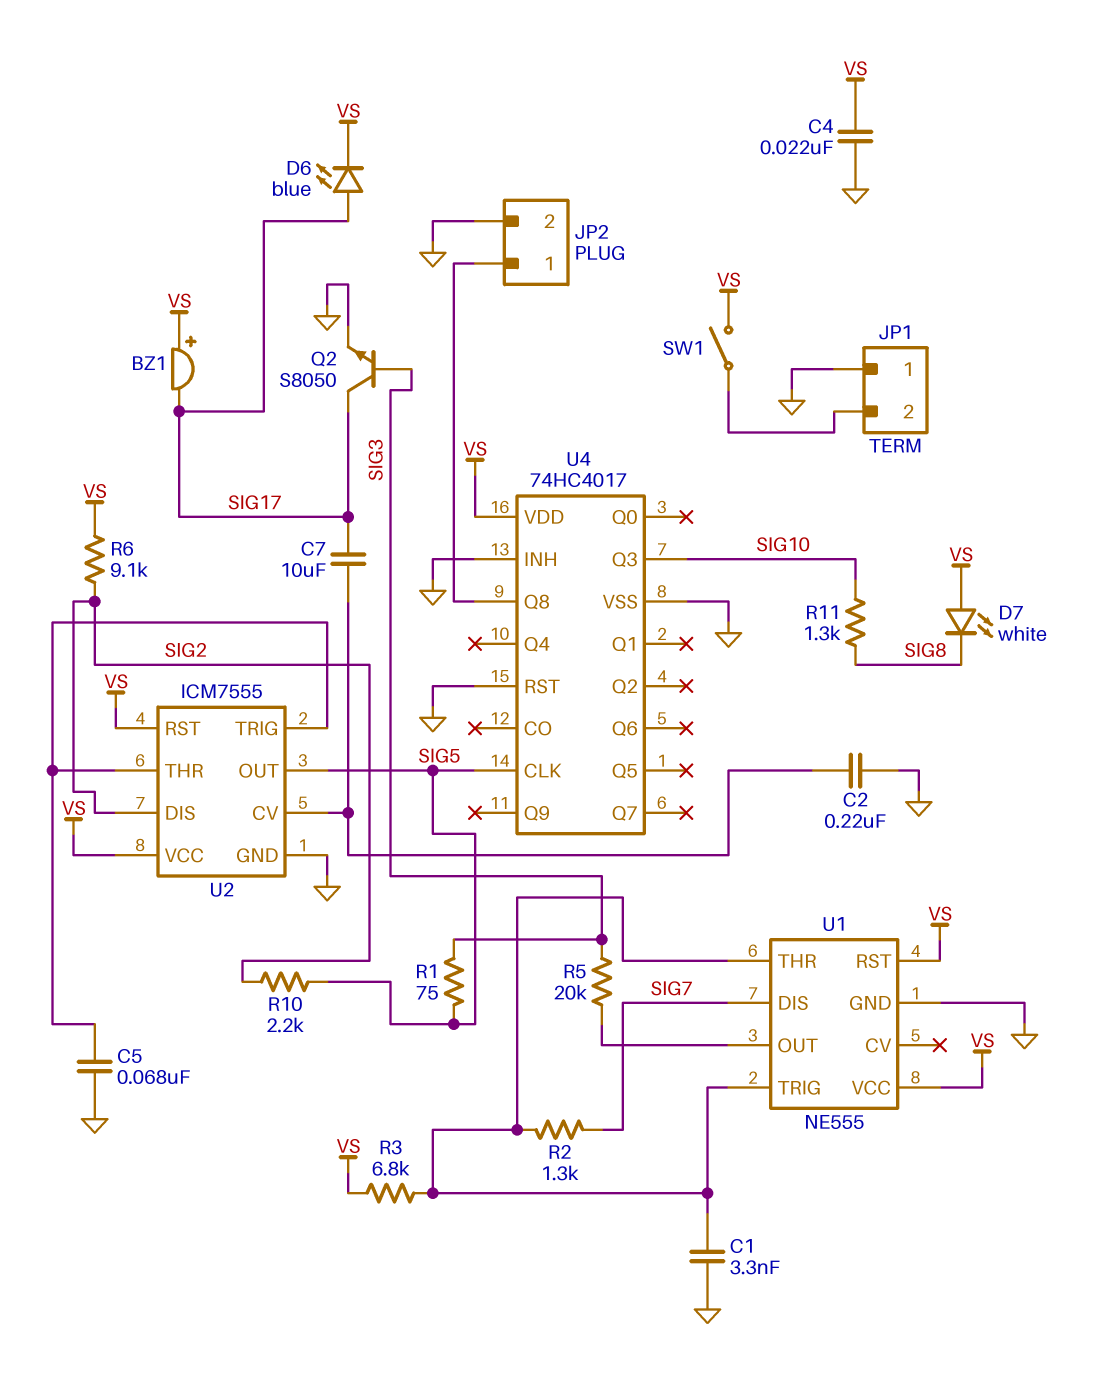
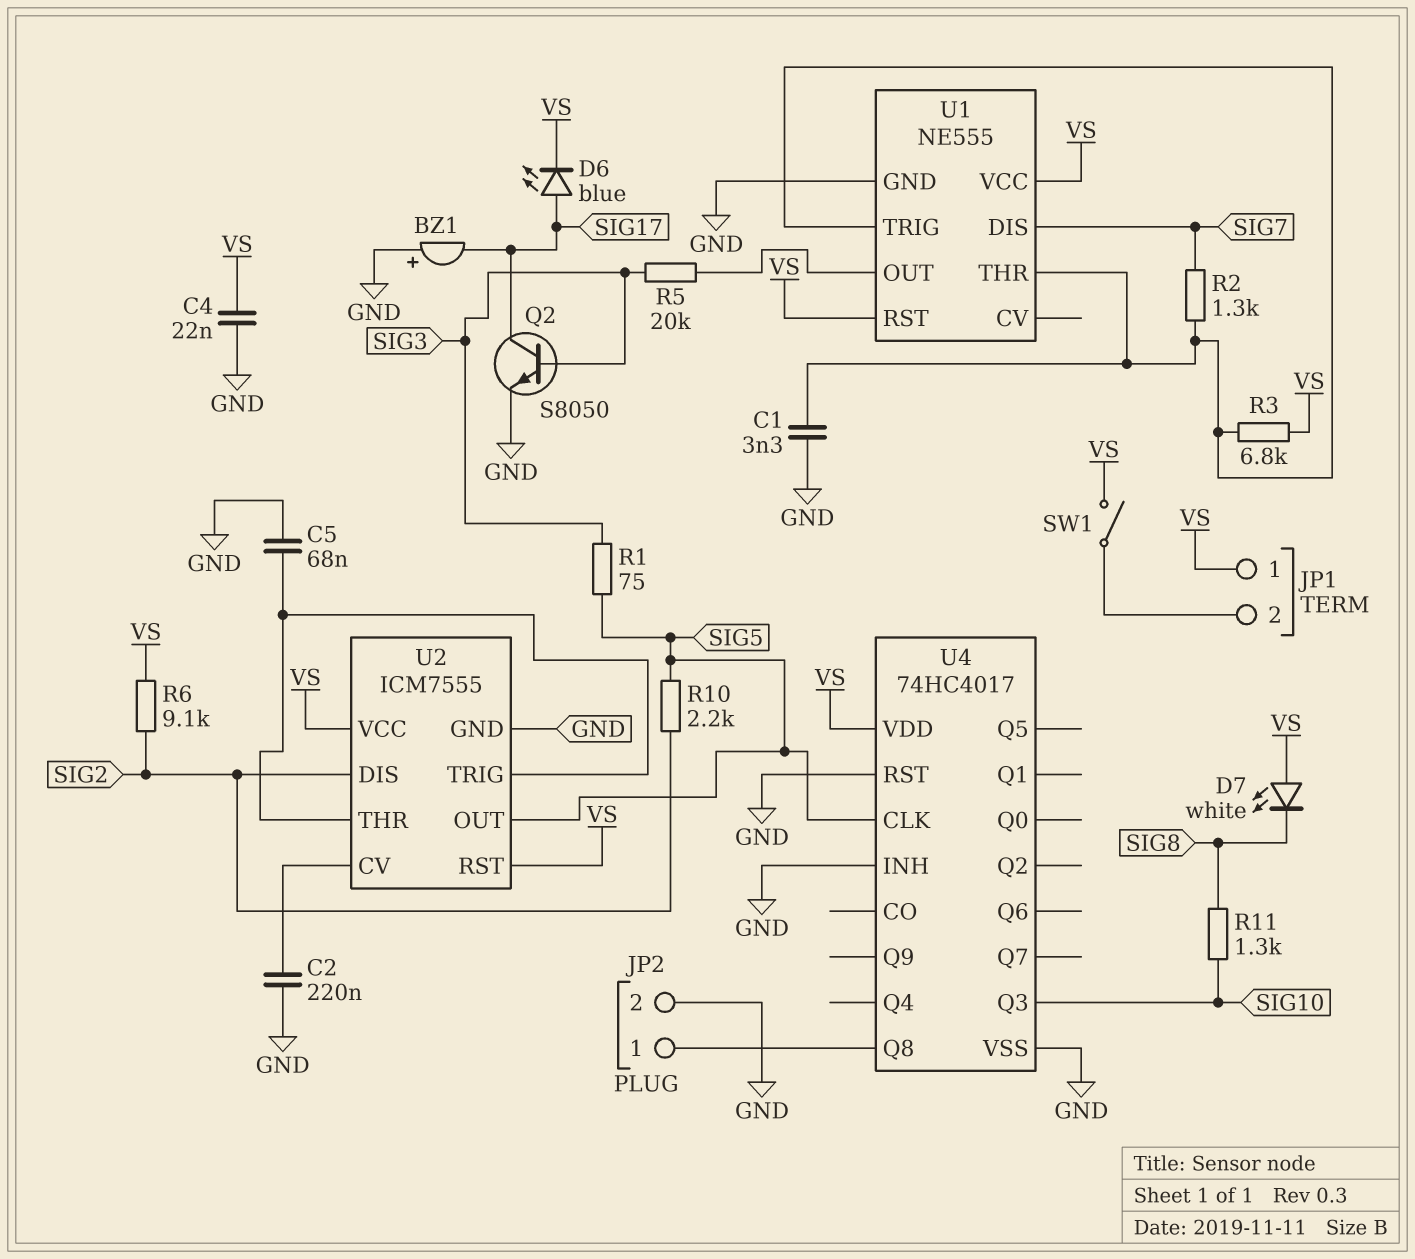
BZ1: buzzer (plus VS, minus SIG17) -> buzzer (plus GND, minus SIG17)
C7: 10uF (SIG17, U2/CV) -> none
JP1 pin 1: GND -> VS

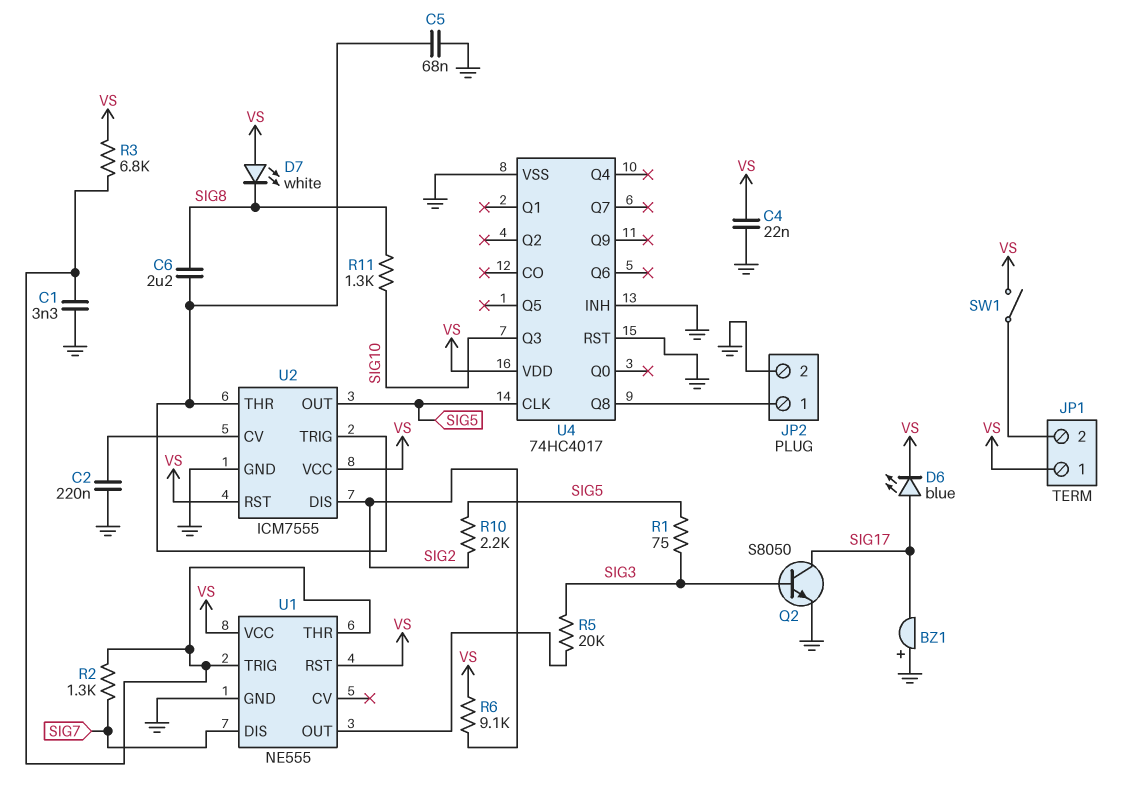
C6: none -> 2.2uF (SIG8, U2/THR)

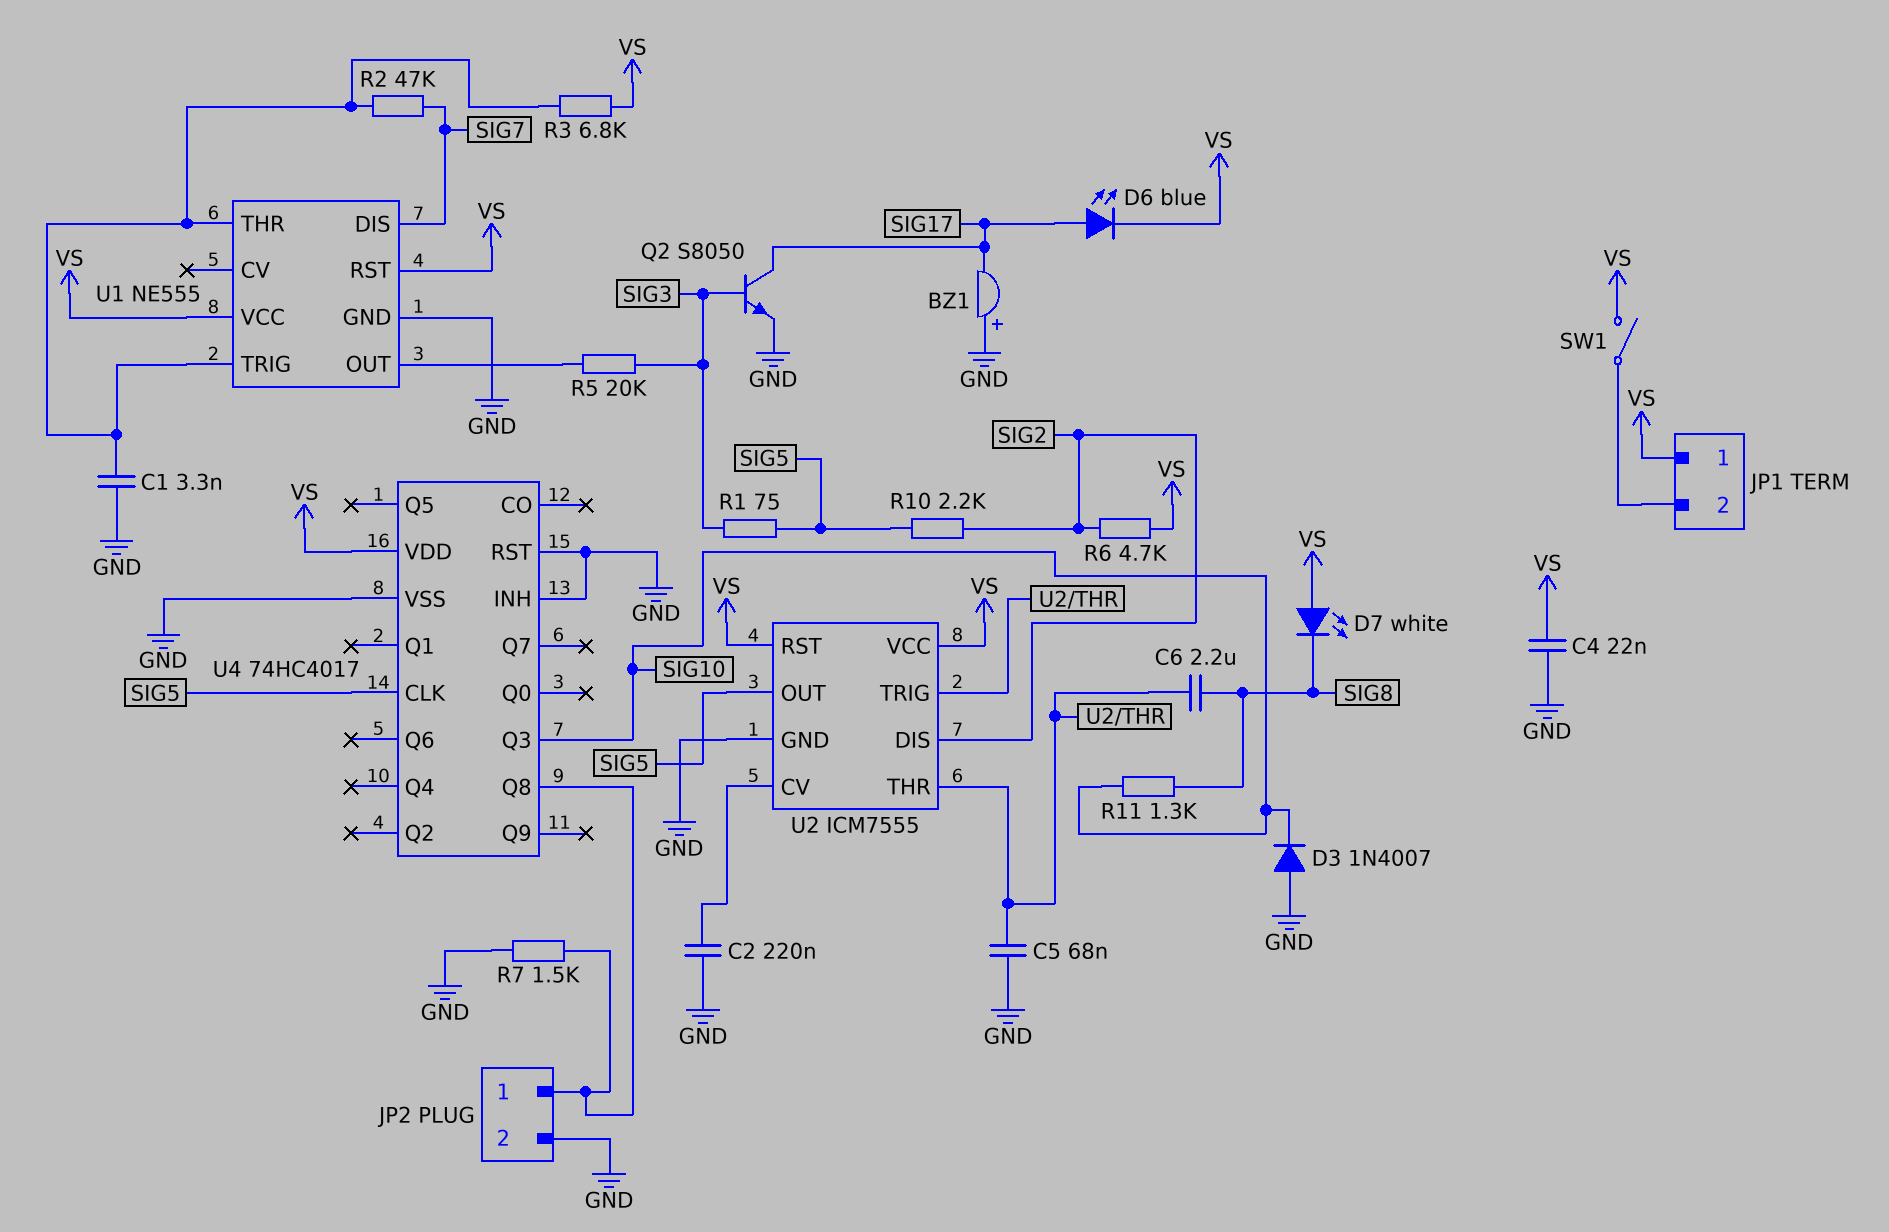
D3: none -> diode 1N4007 (A GND, K SIG10)
R2: 1.3k (SIG7, U1/THR) -> 47k (SIG7, U1/THR)
R6: 9.1k (SIG2, VS) -> 4.7k (SIG2, VS)
R7: none -> 1.5k (GND, JP2/1)

